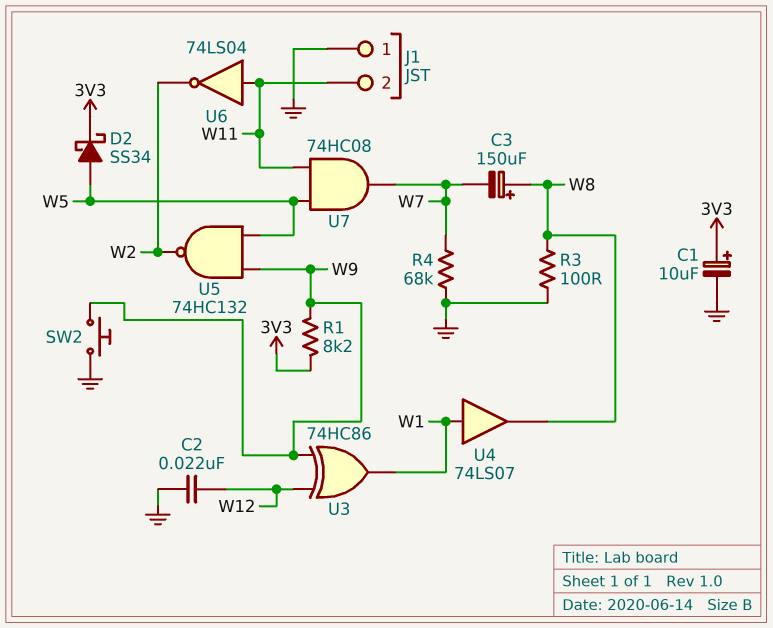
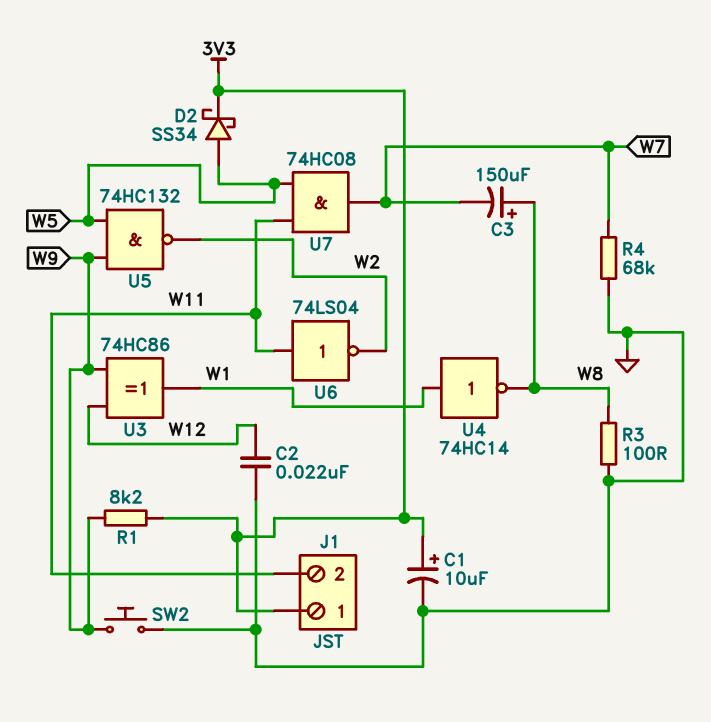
J1 pin 1: GND -> 3V3
U4: buffer 74LS07 (in W1, out W8) -> NOT 74HC14 (in W1, out W8)

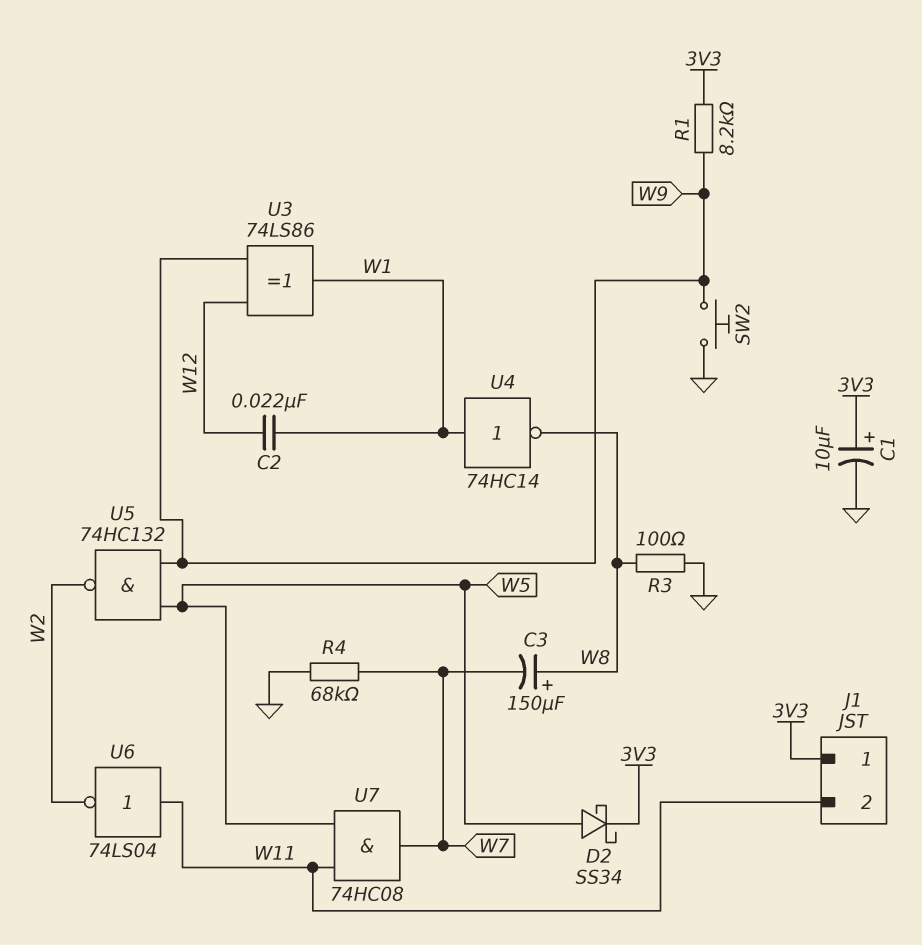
C2: 22nF (GND, W12) -> 22nF (W1, W12)
U3: XOR 74HC86 (in W9, in W12, out W1) -> XOR 74LS86 (in W9, in W12, out W1)

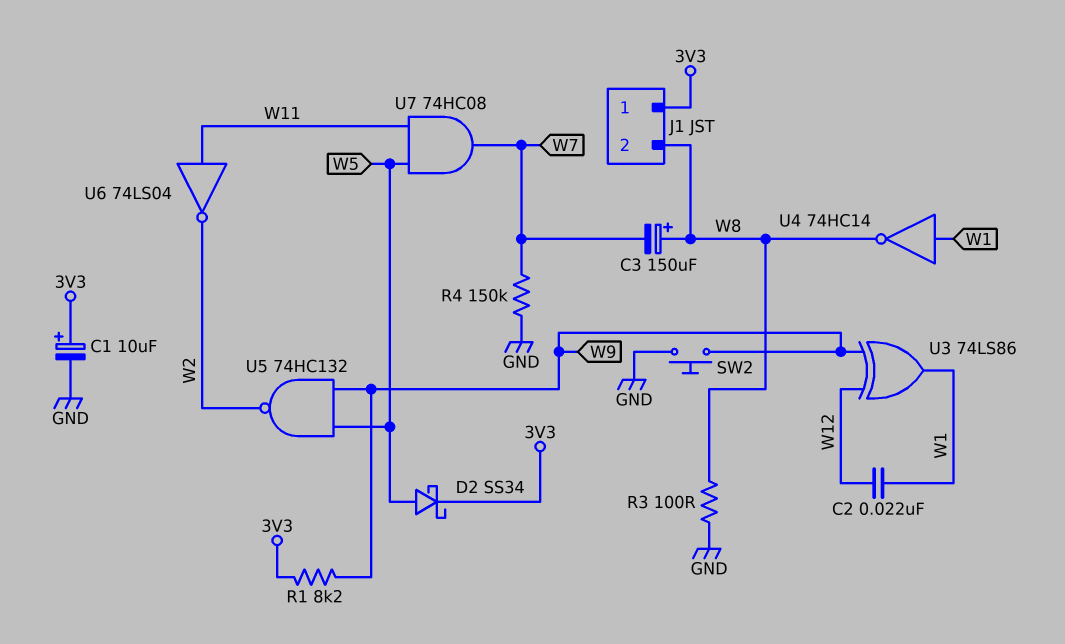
J1 pin 2: W11 -> W8
R4: 68k (GND, W7) -> 150k (GND, W7)

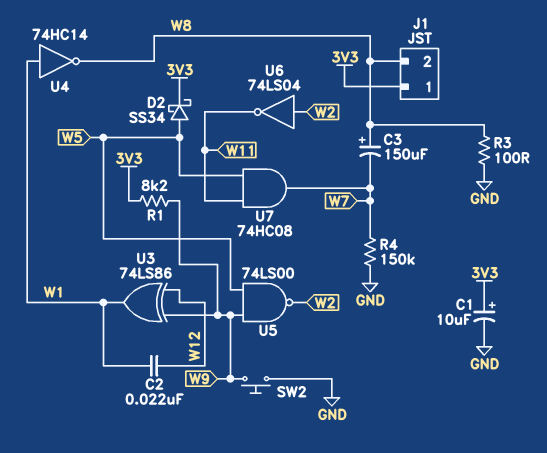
U5: NAND 74HC132 (in W5, in W9, out W2) -> NAND 74LS00 (in W5, in W9, out W2)
U6: NOT 74LS04 (in W11, out W2) -> NOT 74LS04 (in W2, out W11)

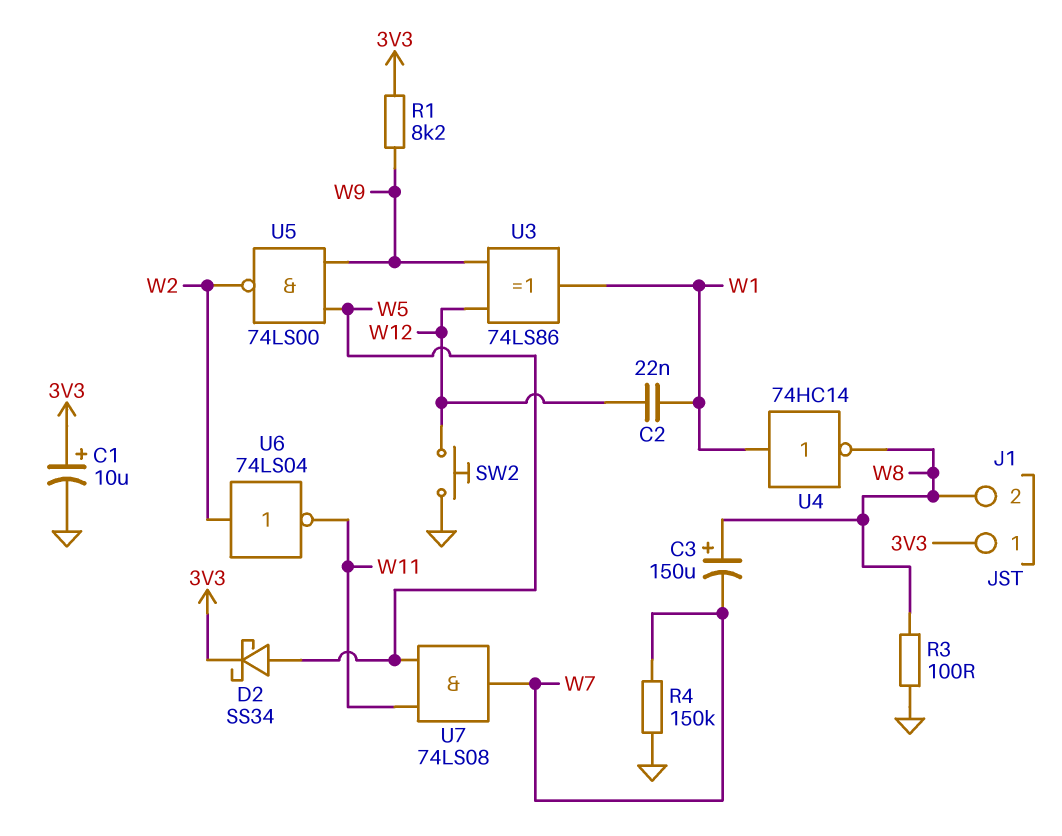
SW2: button (GND, W9) -> button (GND, W12)
U7: AND 74HC08 (in W5, in W11, out W7) -> AND 74LS08 (in W5, in W11, out W7)

